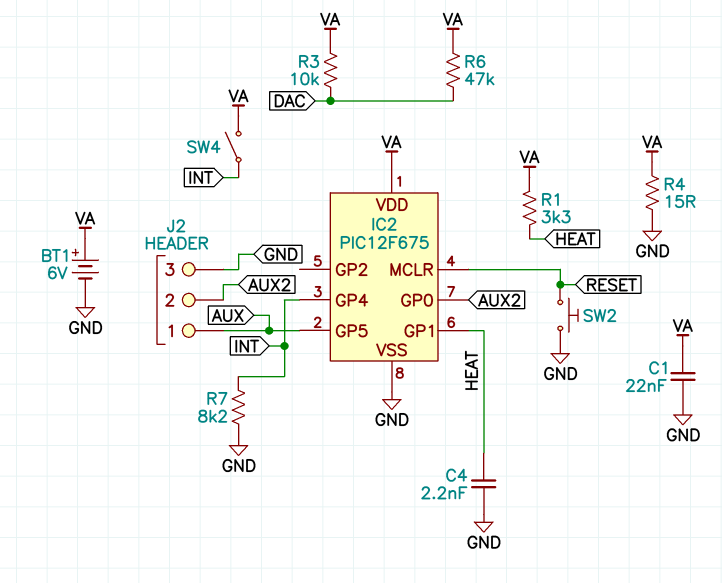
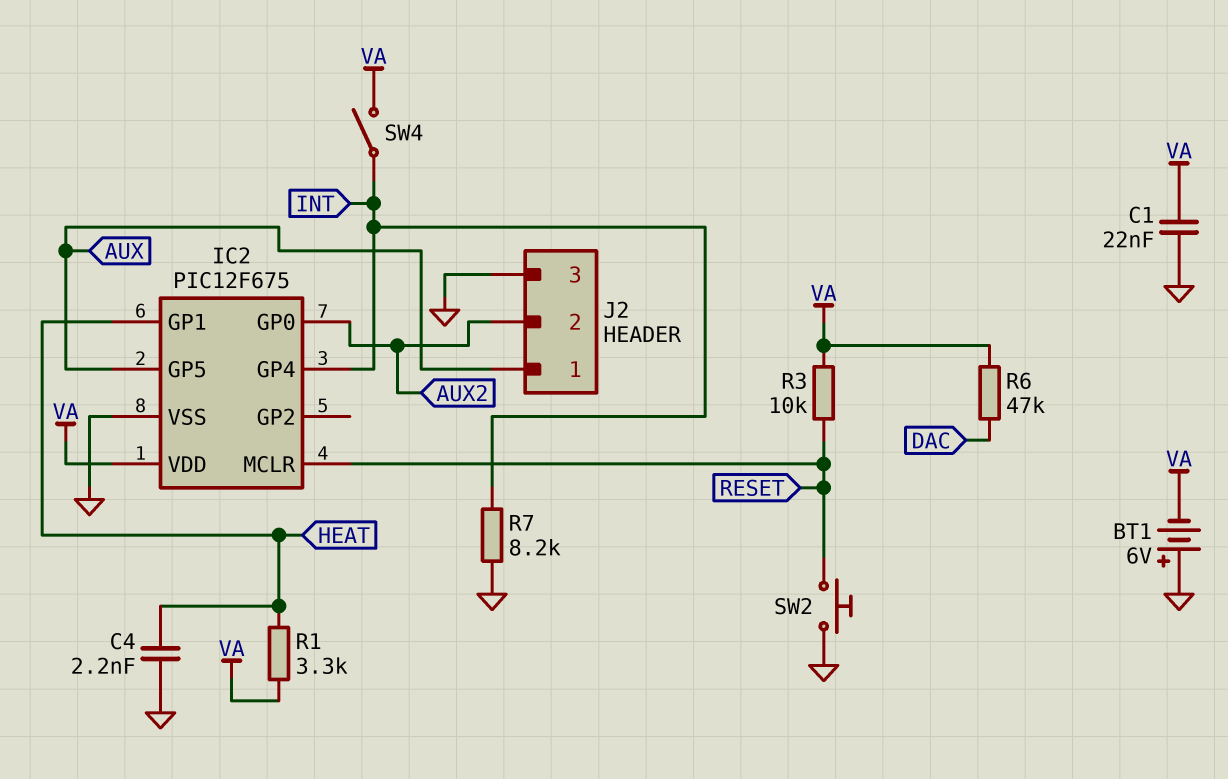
BT1: 6V (plus VA, minus GND) -> 6V (plus GND, minus VA)
R3: 10k (DAC, VA) -> 10k (RESET, VA)
R4: 15 (GND, VA) -> none

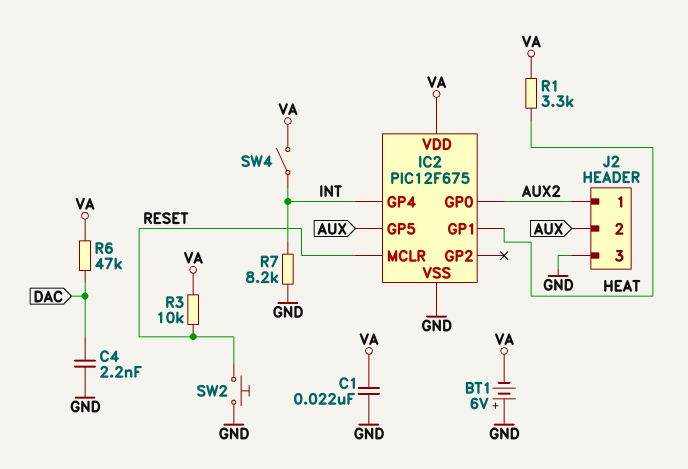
C4: 2.2nF (GND, HEAT) -> 2.2nF (DAC, GND)
J2 pin 1: AUX -> AUX2
J2 pin 2: AUX2 -> AUX

